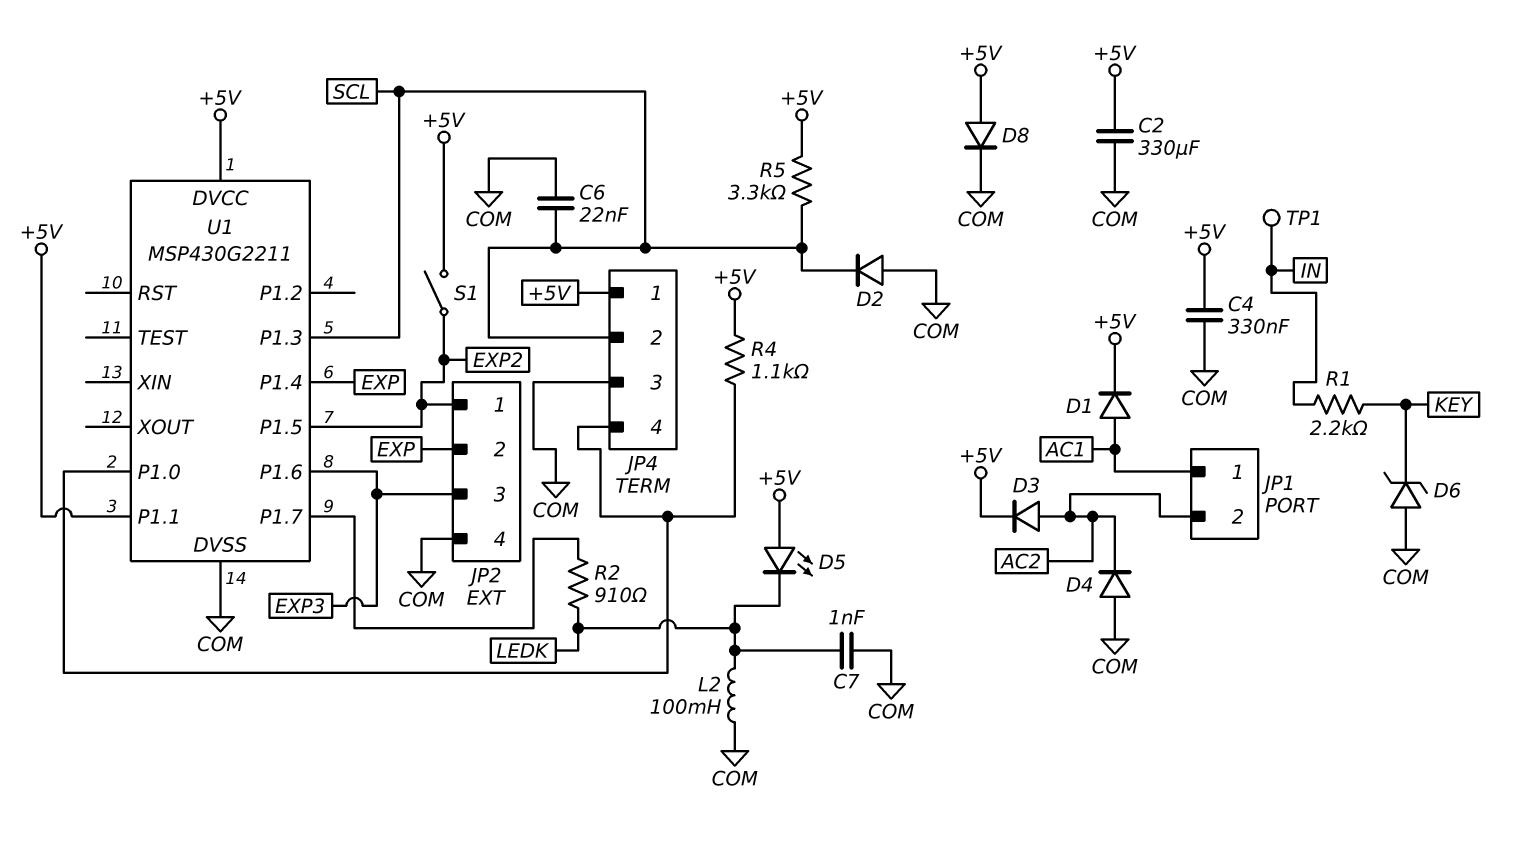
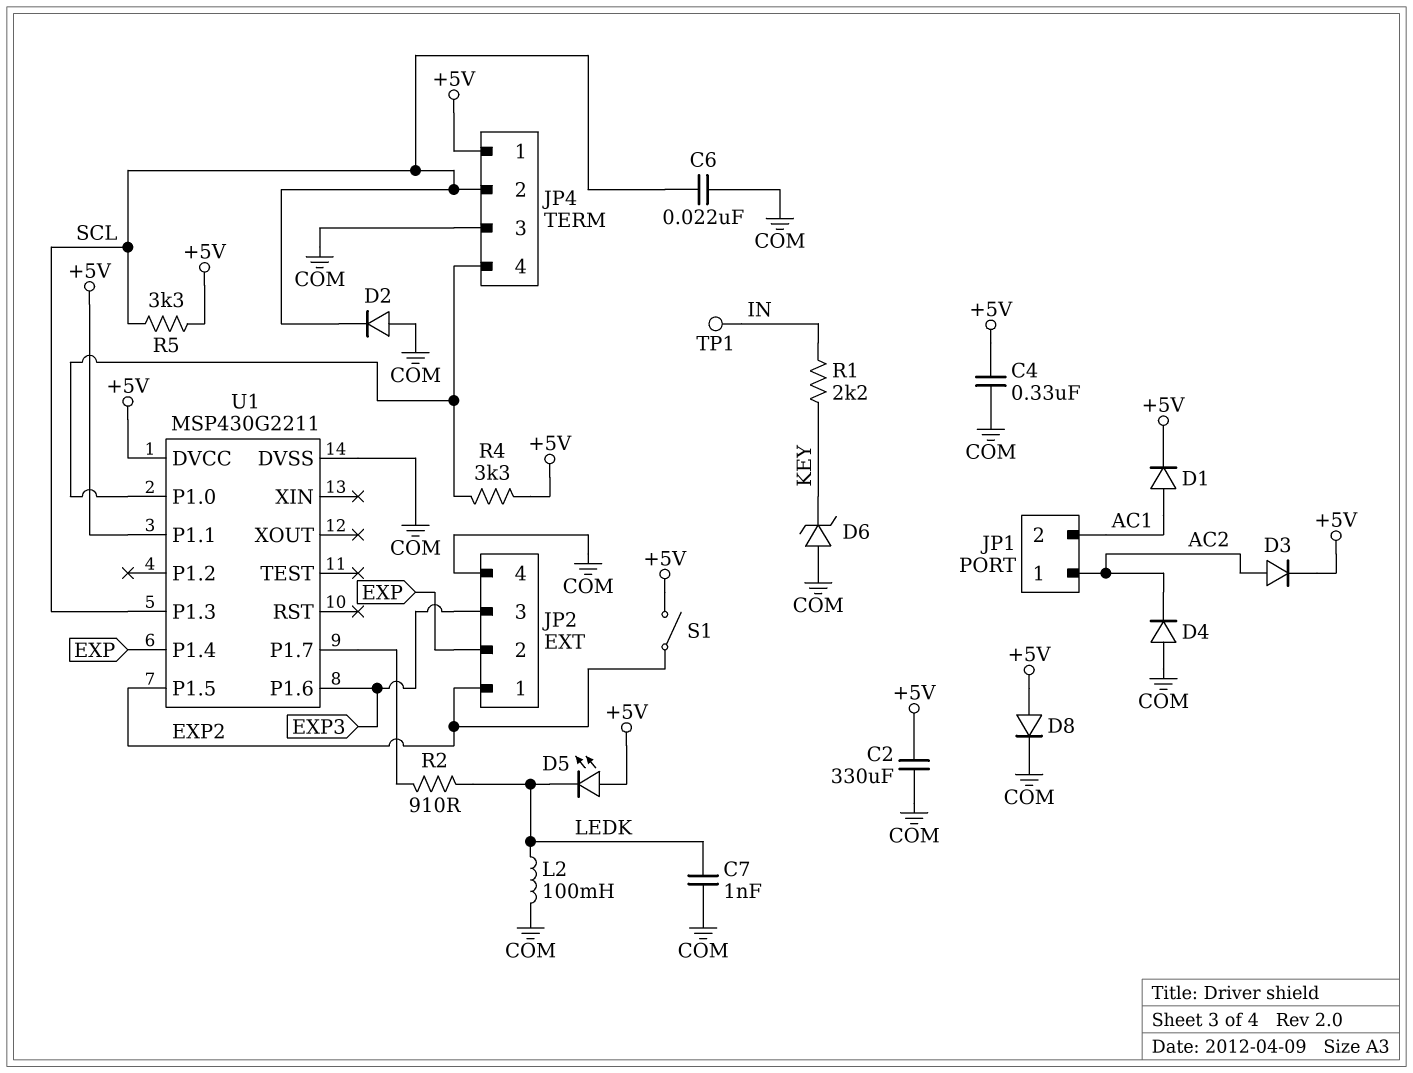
JP1 pin 1: AC1 -> AC2
JP1 pin 2: AC2 -> AC1
R4: 1.1k (+5V, JP4/4) -> 3.3k (+5V, JP4/4)

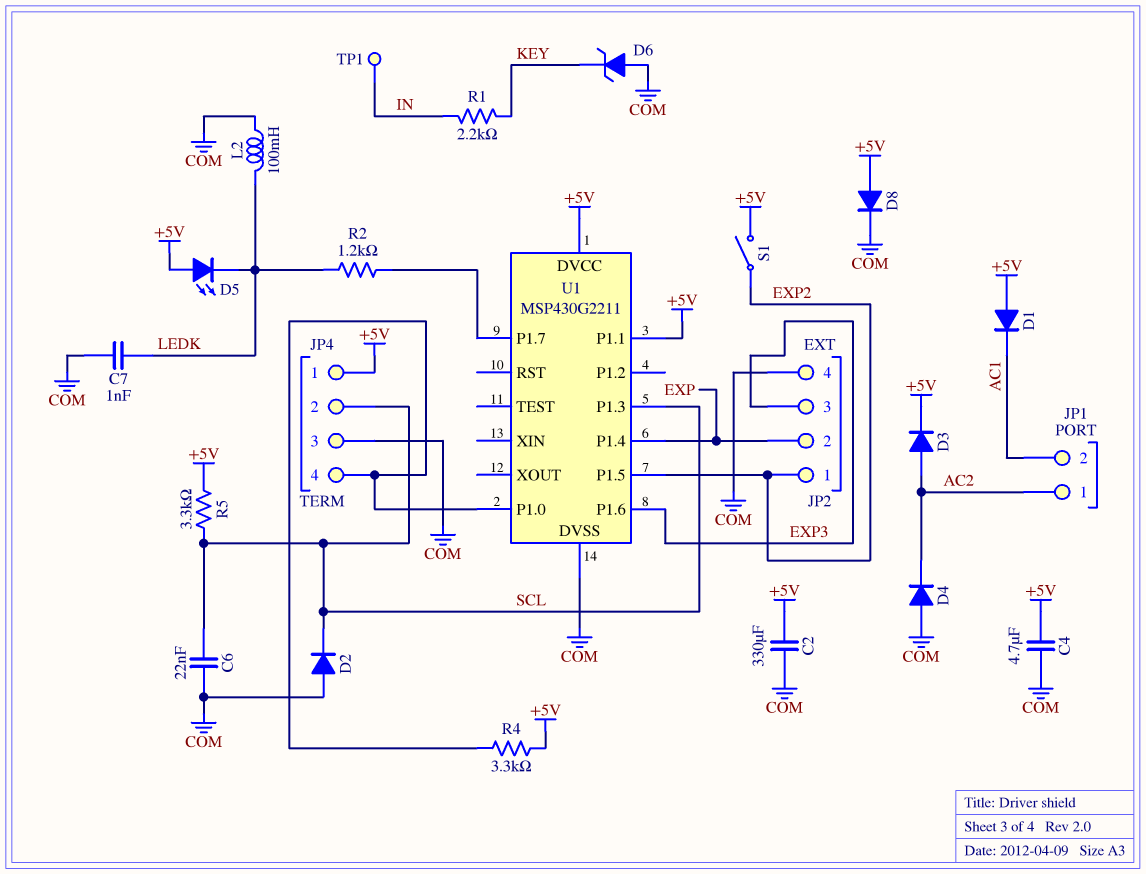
C4: 330nF (+5V, COM) -> 4.7uF (+5V, COM)
D1: diode (A AC1, K +5V) -> diode (A +5V, K AC1)
R2: 910 (LEDK, U1/P1.7) -> 1.2k (LEDK, U1/P1.7)

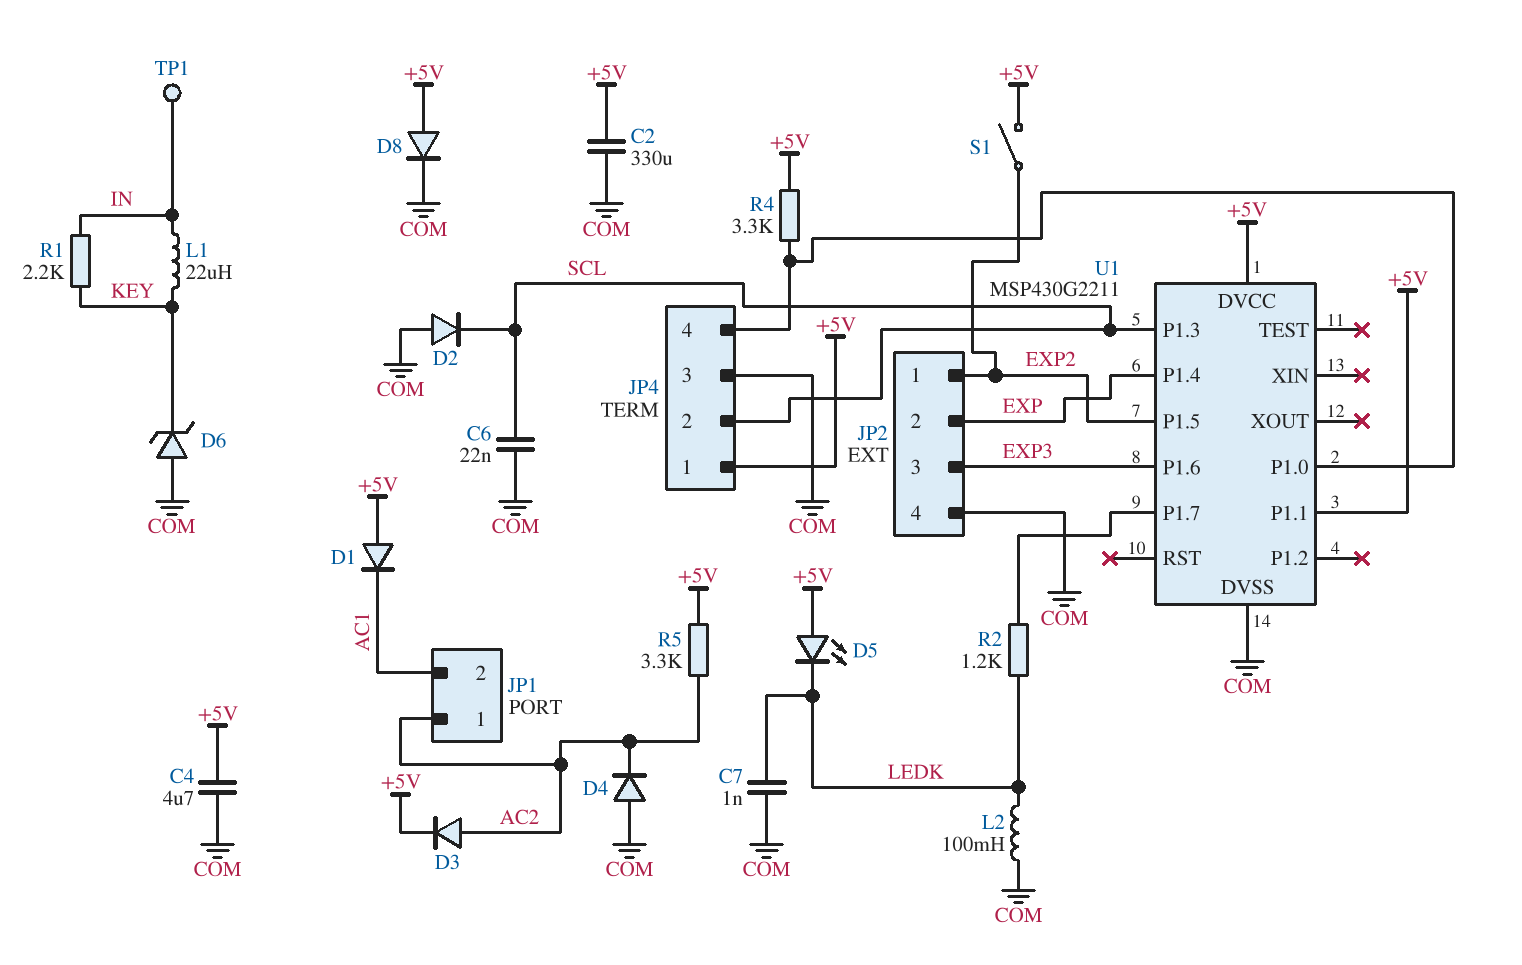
L1: none -> 22uH (IN, KEY)
R5: 3.3k (+5V, SCL) -> 3.3k (+5V, AC2)

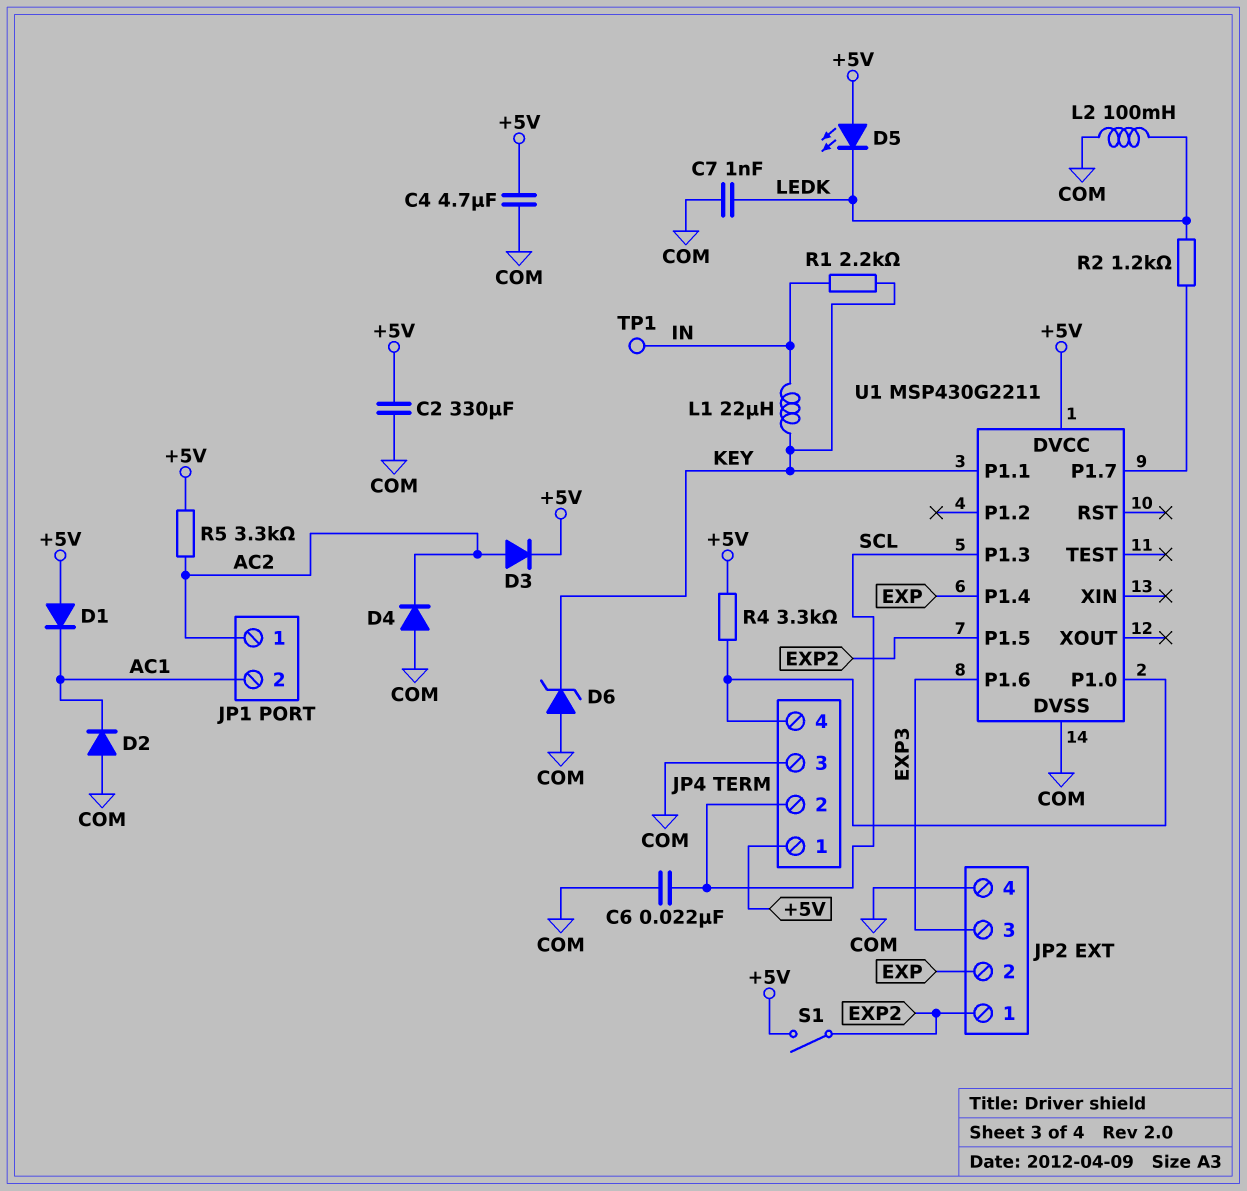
D2: diode (A COM, K SCL) -> diode (A COM, K AC1)
D8: diode (A +5V, K COM) -> none
U1 pin P1.1: +5V -> KEY

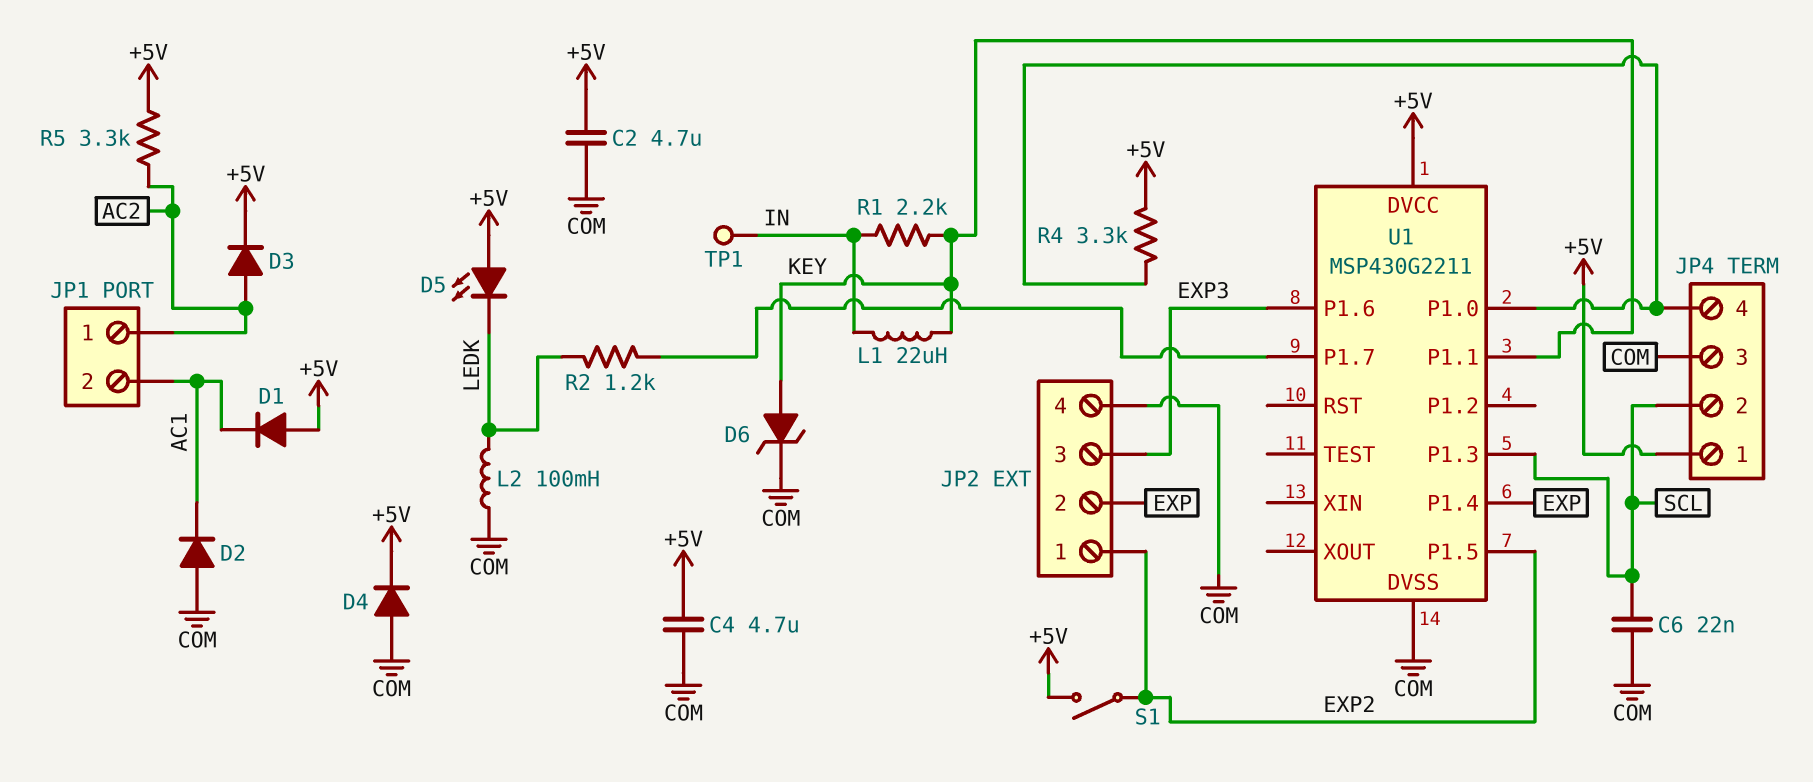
C2: 330uF (+5V, COM) -> 4.7uF (+5V, COM)
C7: 1nF (COM, LEDK) -> none
D4: diode (A COM, K AC2) -> diode (A COM, K +5V)
D6: zener (A COM, K KEY) -> zener (A KEY, K COM)

